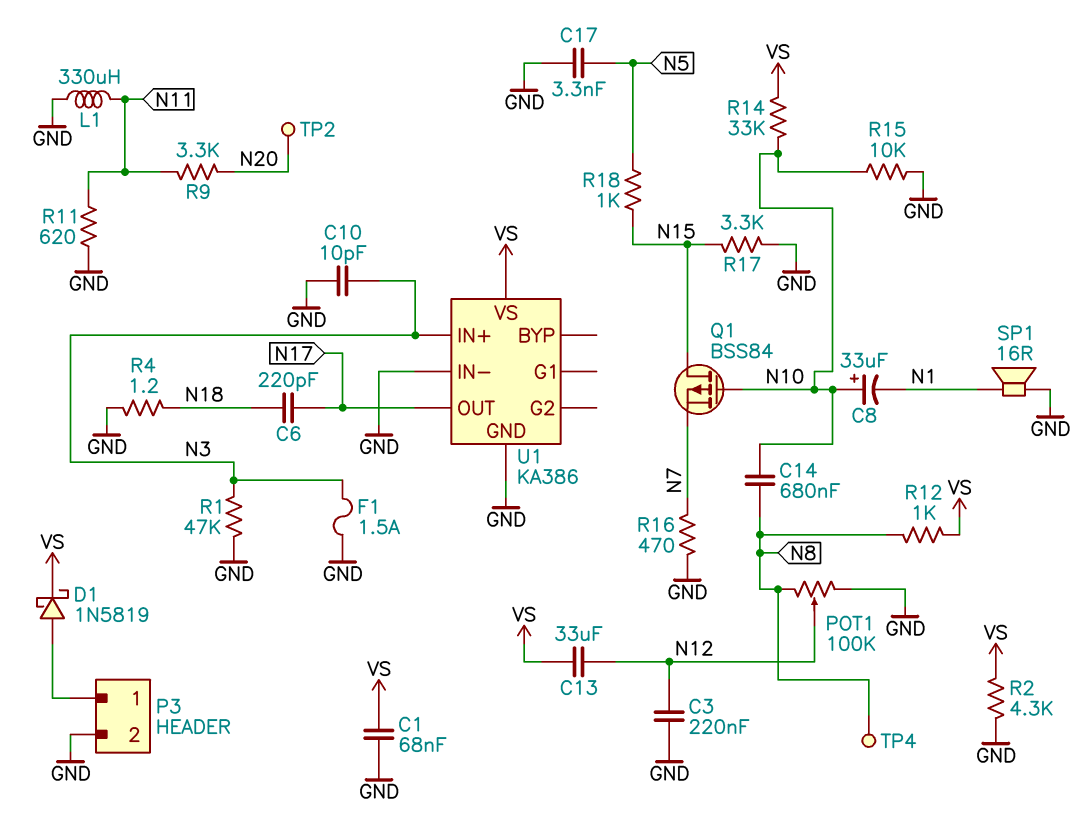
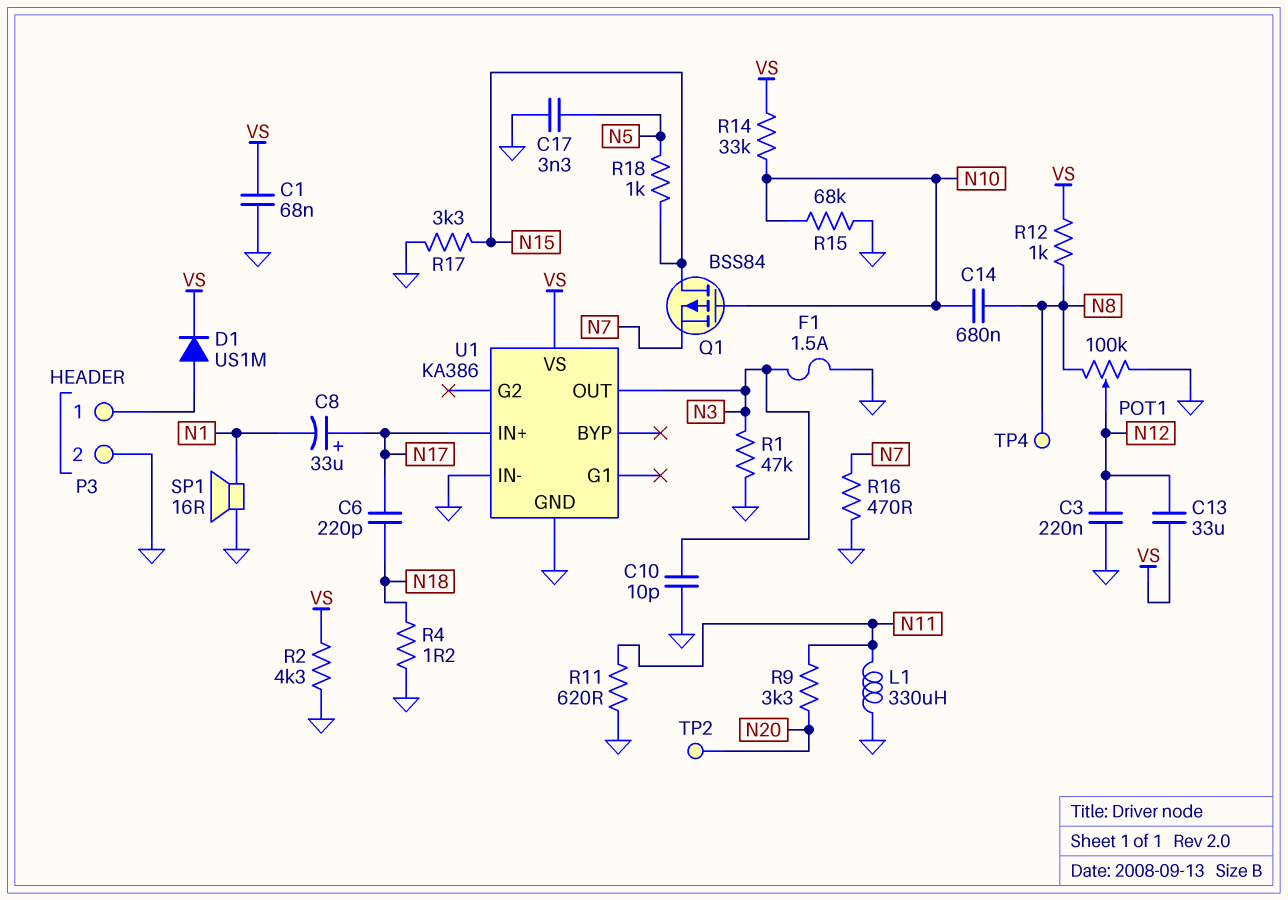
C8: 33uF (plus N10, minus N1) -> 33uF (plus N17, minus N1)
D1: schottky 1N5819 (A P3/1, K VS) -> diode US1M (A P3/1, K VS)
R15: 10k (GND, N10) -> 68k (GND, N10)
U1 pin IN+: N3 -> N17
U1 pin OUT: N17 -> N3

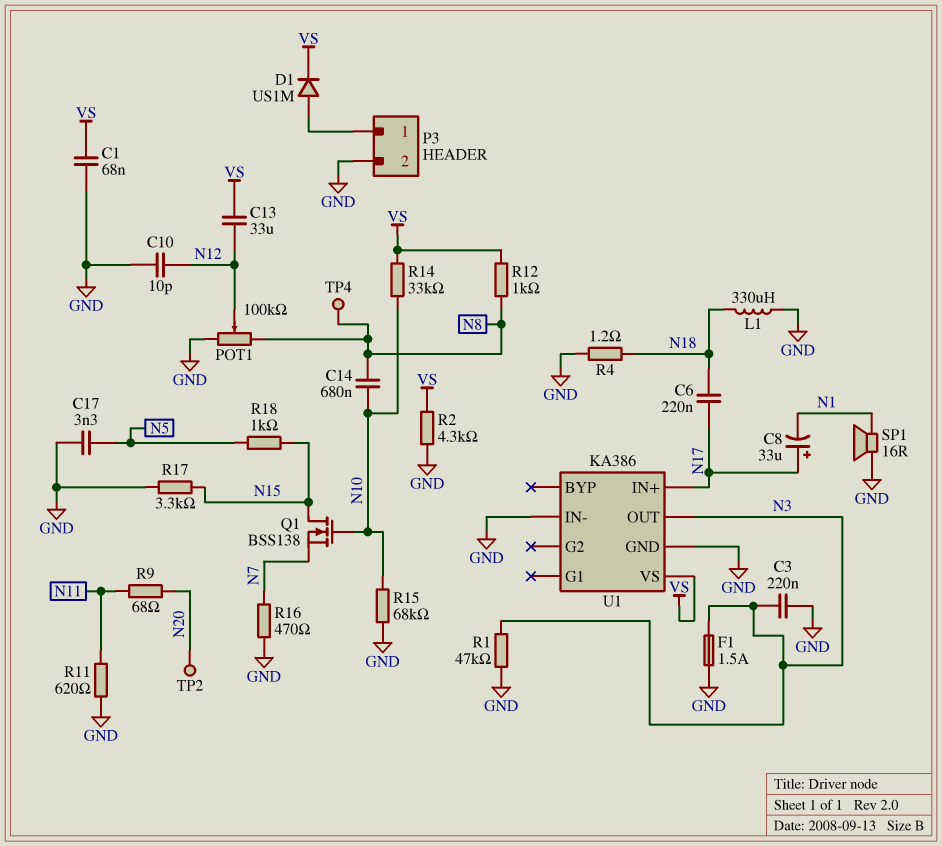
C3: 220nF (GND, N12) -> 220nF (GND, N3)
C6: 220pF (N17, N18) -> 220nF (N17, N18)
C10: 10pF (GND, N3) -> 10pF (GND, N12)
L1: 330uH (GND, N11) -> 330uH (GND, N18)
Q1: PMOS BSS84 (G N10, D N15, S N7) -> NMOS BSS138 (G N10, D N15, S N7)
R9: 3.3k (N11, N20) -> 68 (N11, N20)

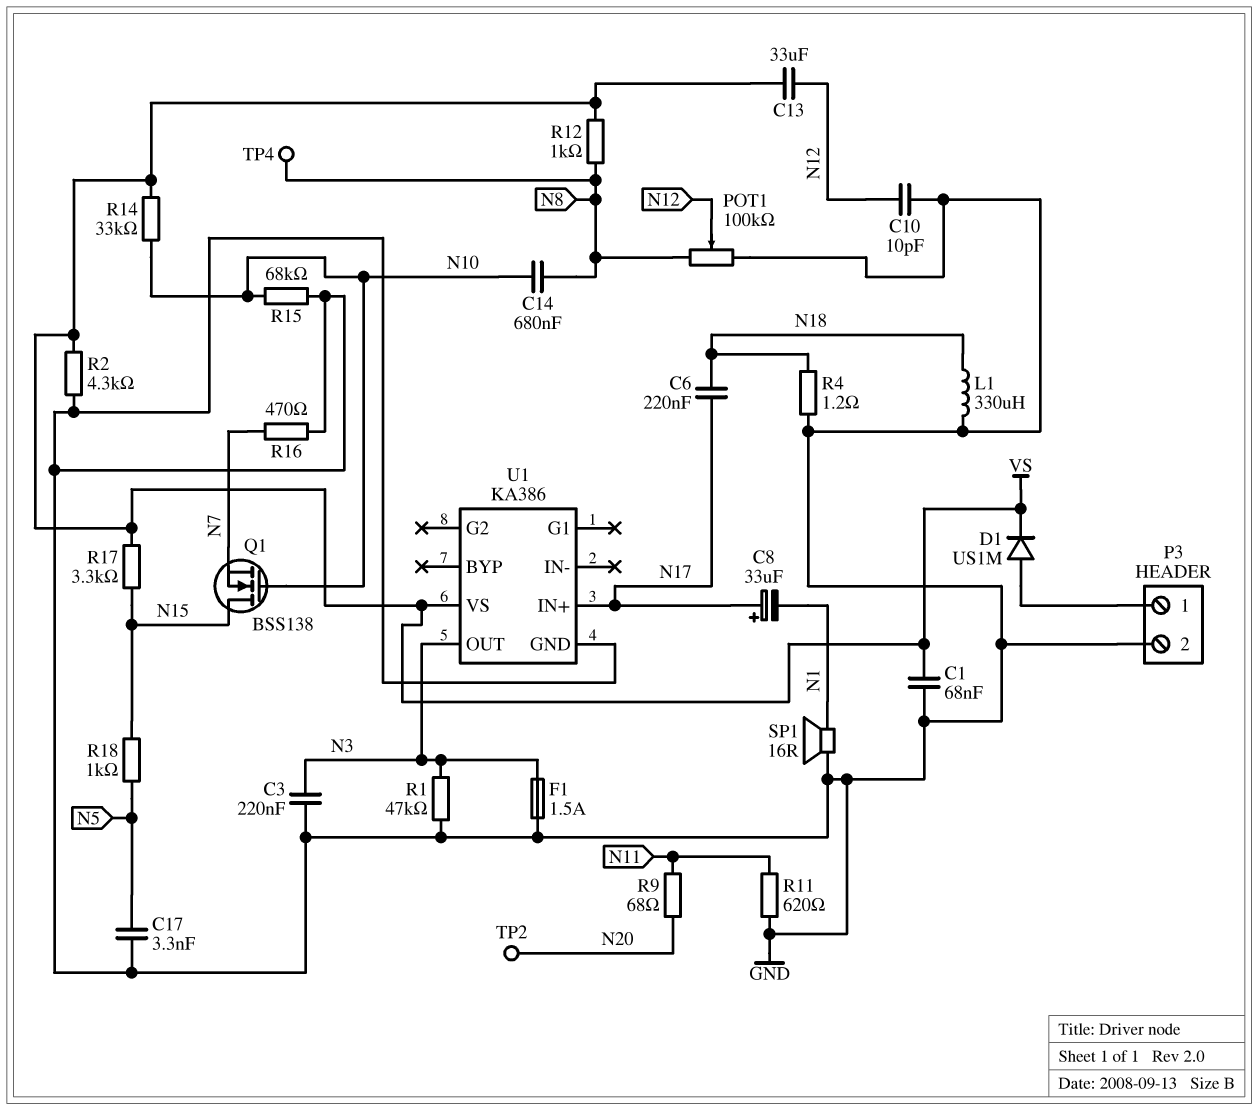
R17: 3.3k (GND, N15) -> 3.3k (N15, VS)
U1 pin IN-: GND -> none

